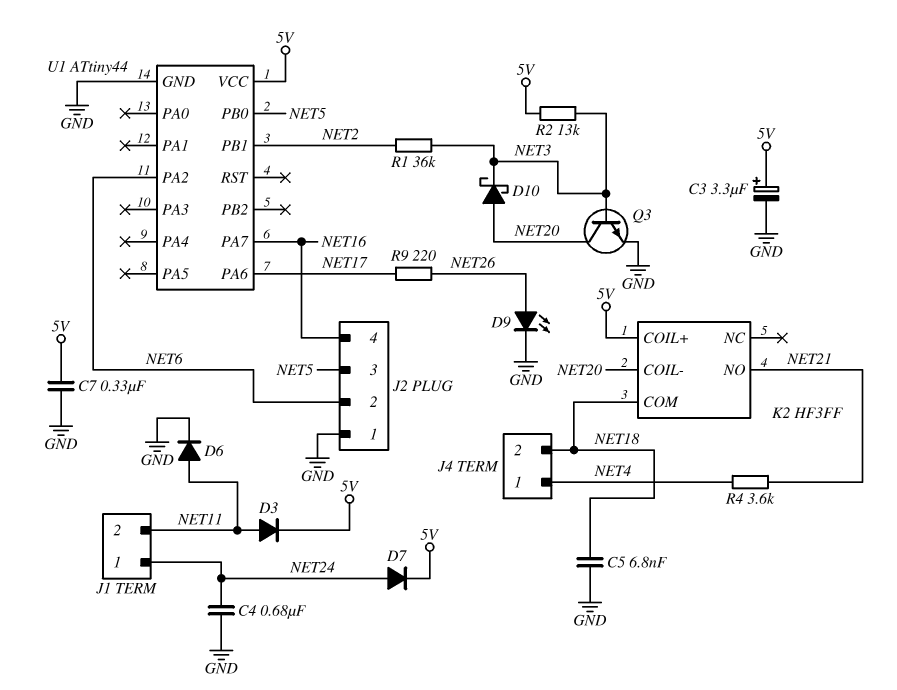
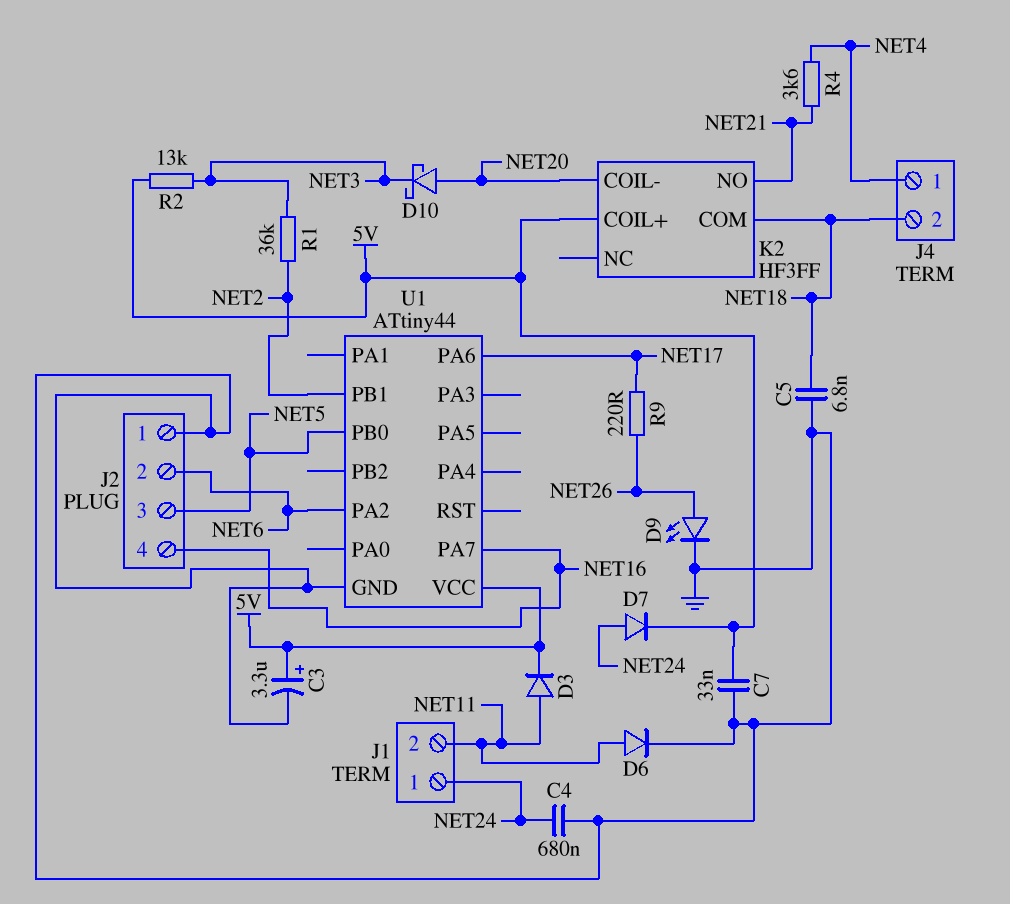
C7: 330nF (5V, GND) -> 33nF (5V, GND)
Q3: NPN (B NET3, C NET20, E GND) -> none

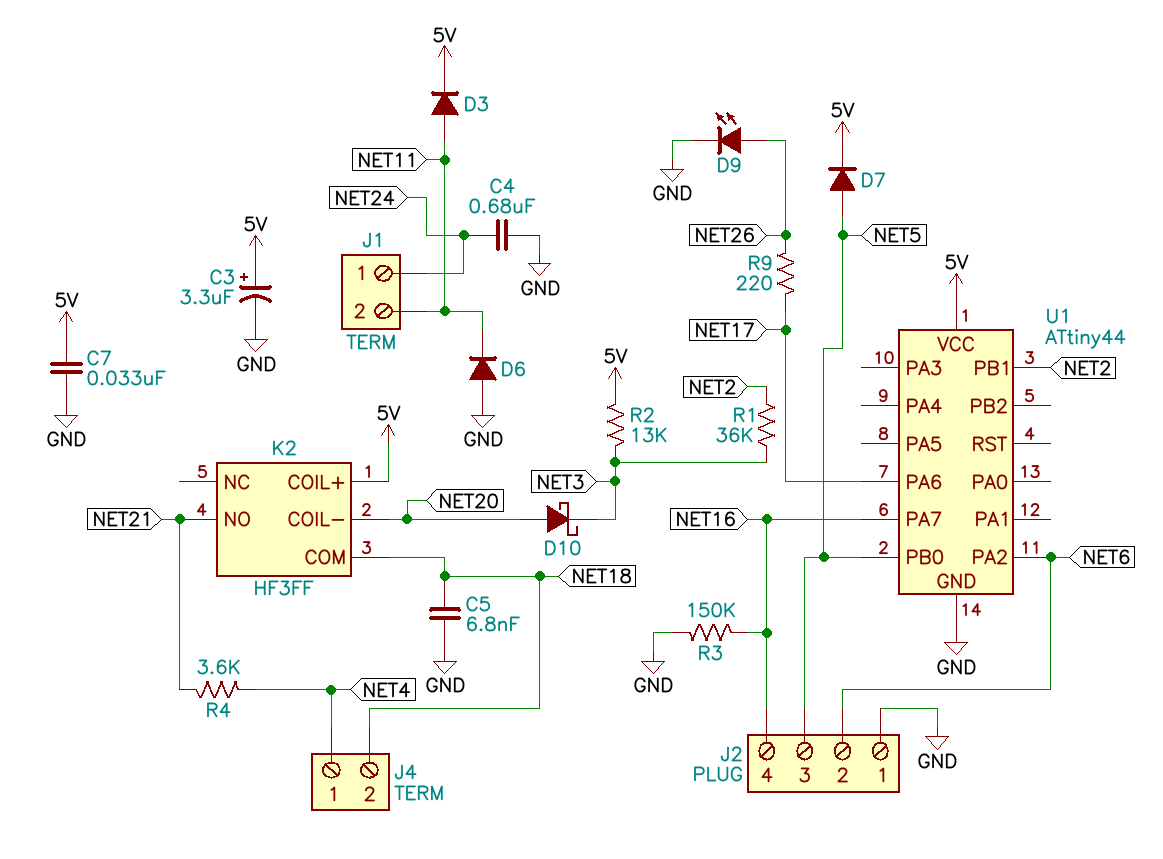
D6: diode (A NET11, K GND) -> diode (A GND, K NET11)
D7: diode (A NET24, K 5V) -> diode (A NET5, K 5V)
R3: none -> 150k (GND, NET16)

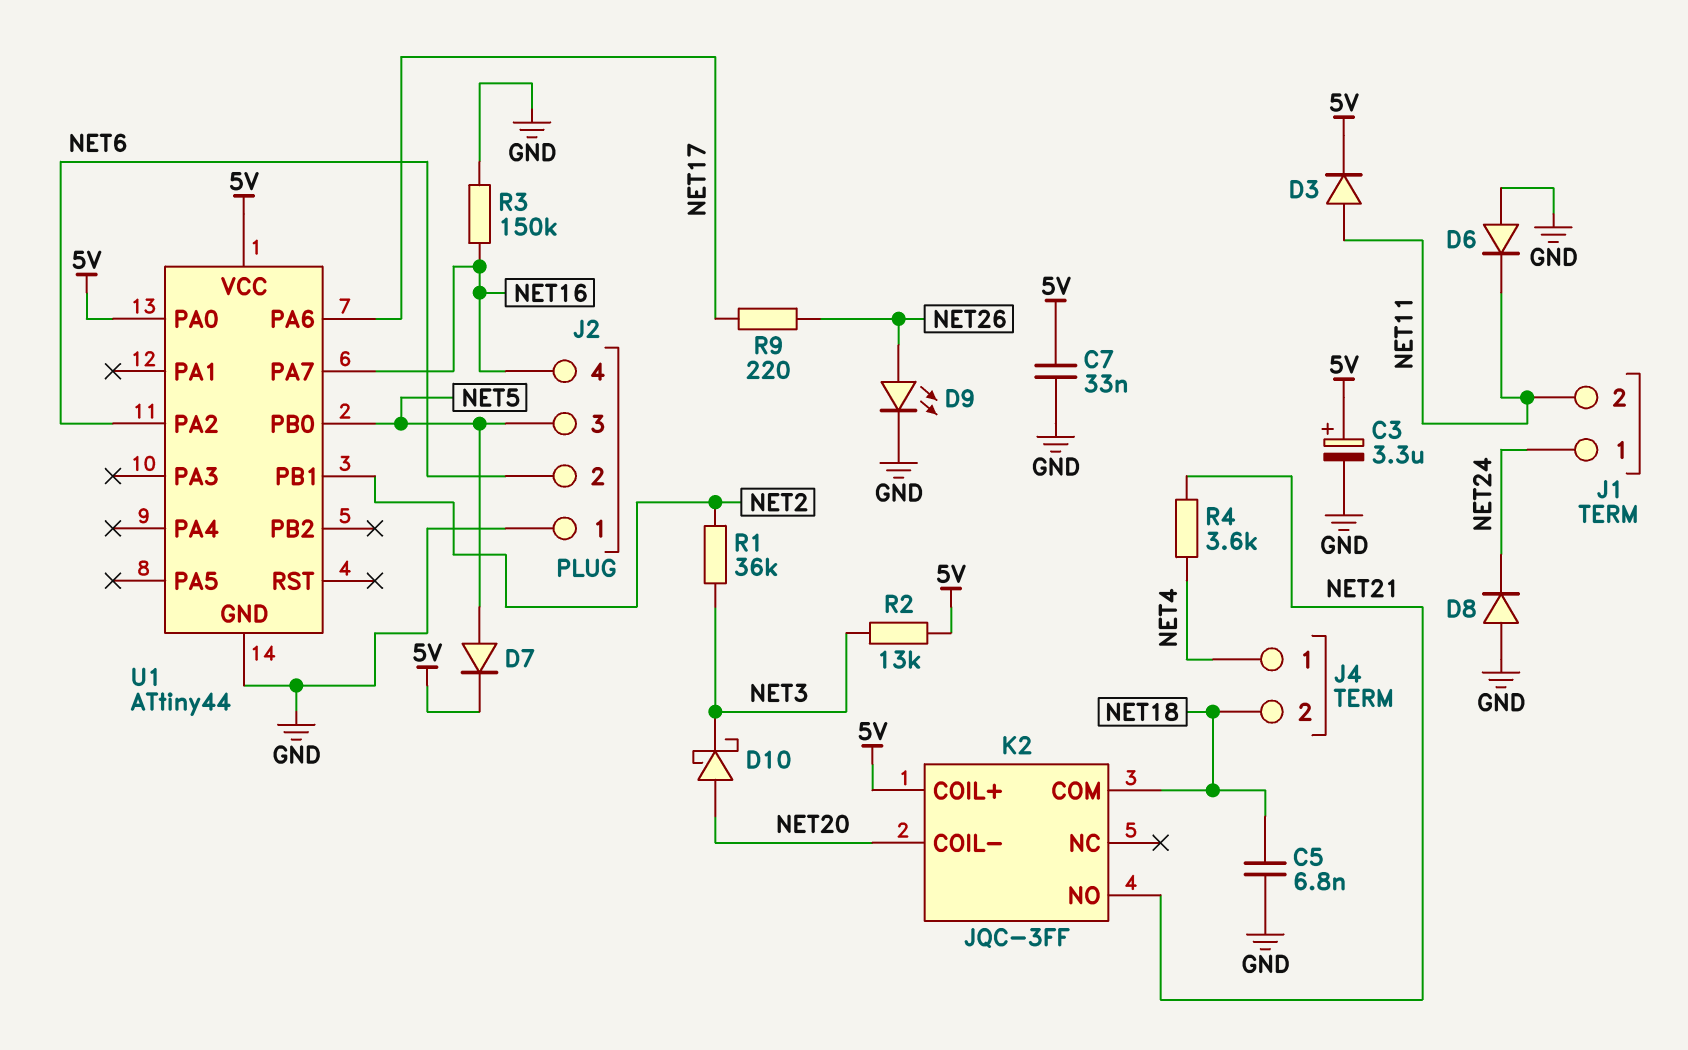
C4: 680nF (GND, NET24) -> none
D8: none -> diode (A GND, K NET24)
K2: HF3FF -> JQC-3FF
U1 pin PA0: none -> 5V

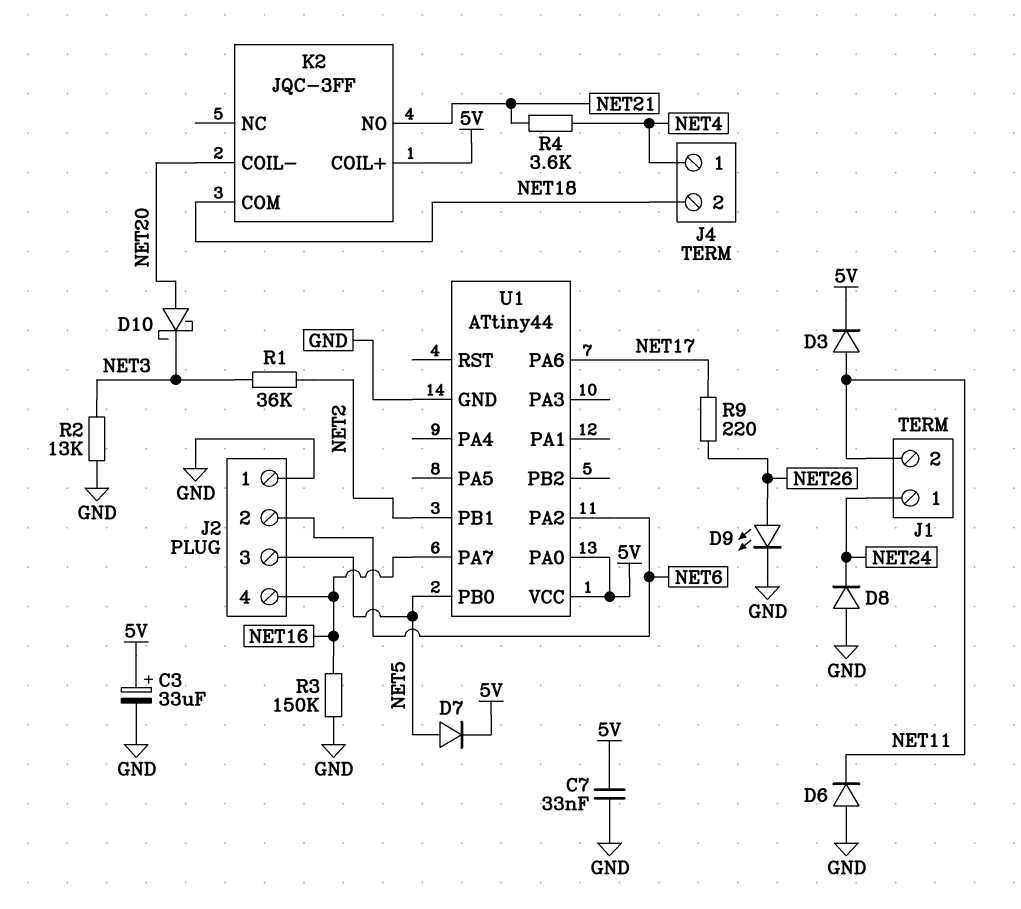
C3: 3.3uF (plus 5V, minus GND) -> 33uF (plus 5V, minus GND)
C5: 6.8nF (GND, NET18) -> none
R2: 13k (5V, NET3) -> 13k (GND, NET3)

